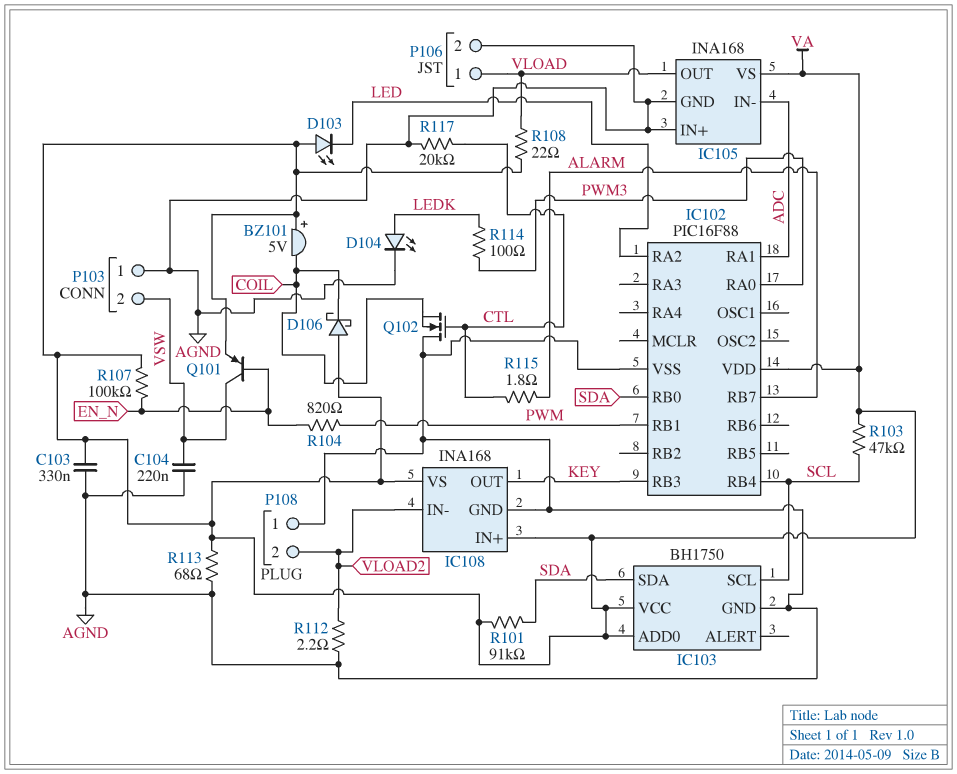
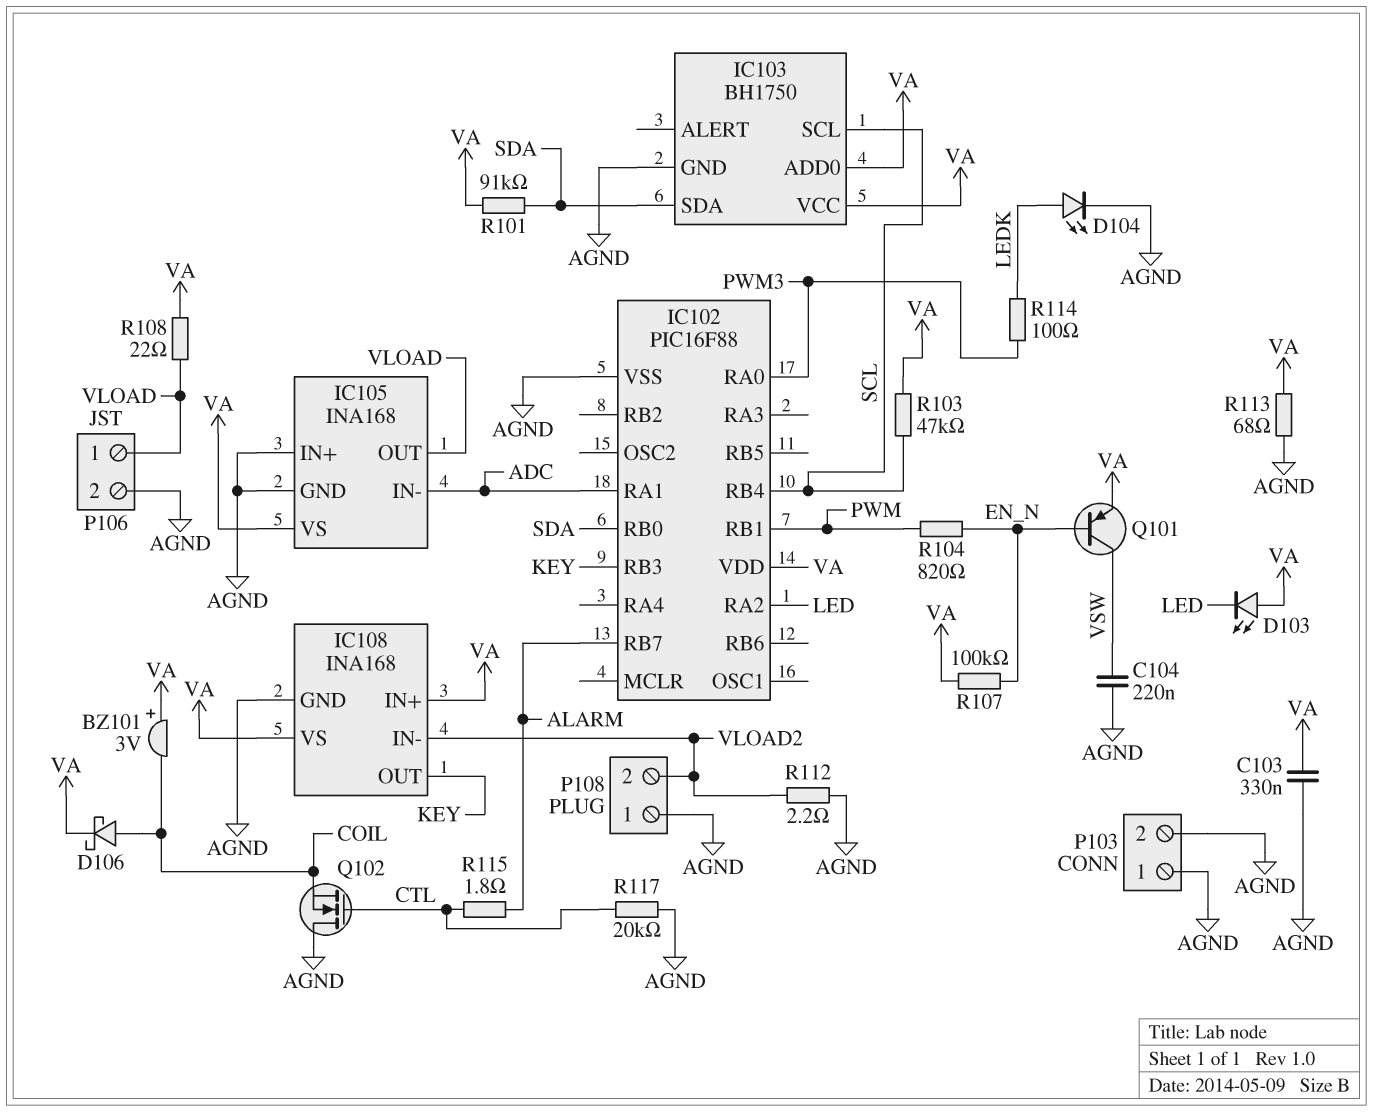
BZ101: buzzer 5V (plus VA, minus COIL) -> buzzer 3V (plus VA, minus COIL)
D106: schottky (A VA, K COIL) -> schottky (A COIL, K VA)
P103 pin 2: VSW -> AGND

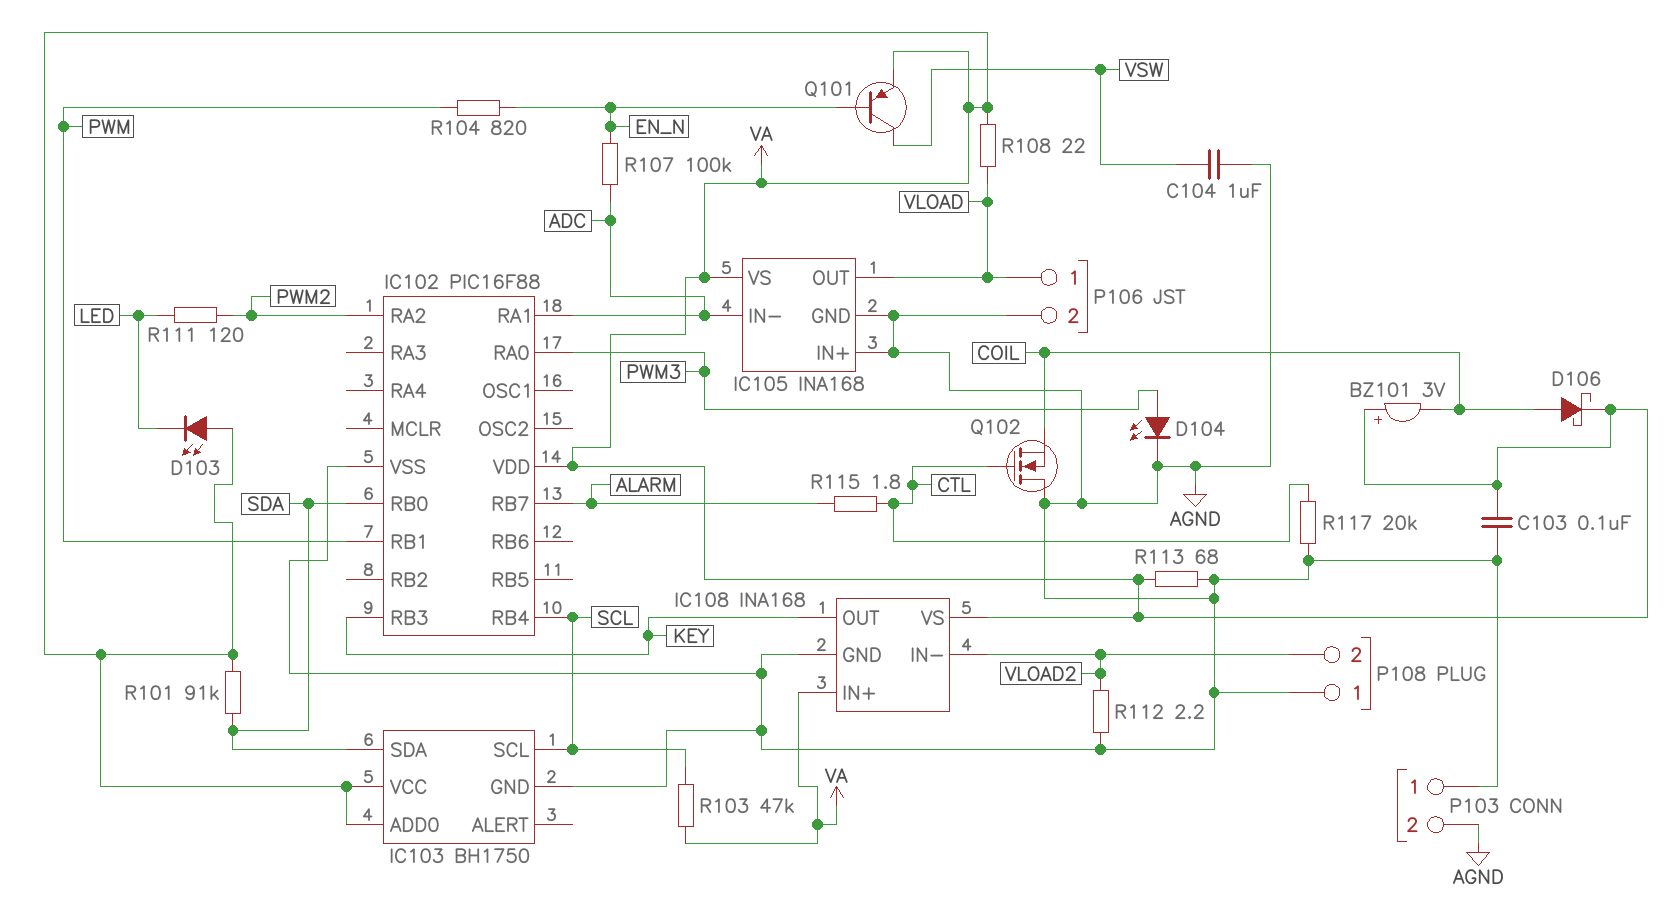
C103: 330nF (AGND, VA) -> 100nF (AGND, VA)
C104: 220nF (AGND, VSW) -> 1uF (AGND, VSW)
D104: LED (A LEDK, K AGND) -> LED (A PWM3, K AGND)
IC102 pin RA2: LED -> PWM2
R107: 100k (EN_N, VA) -> 100k (ADC, EN_N)
R111: none -> 120 (LED, PWM2)
R114: 100 (LEDK, PWM3) -> none

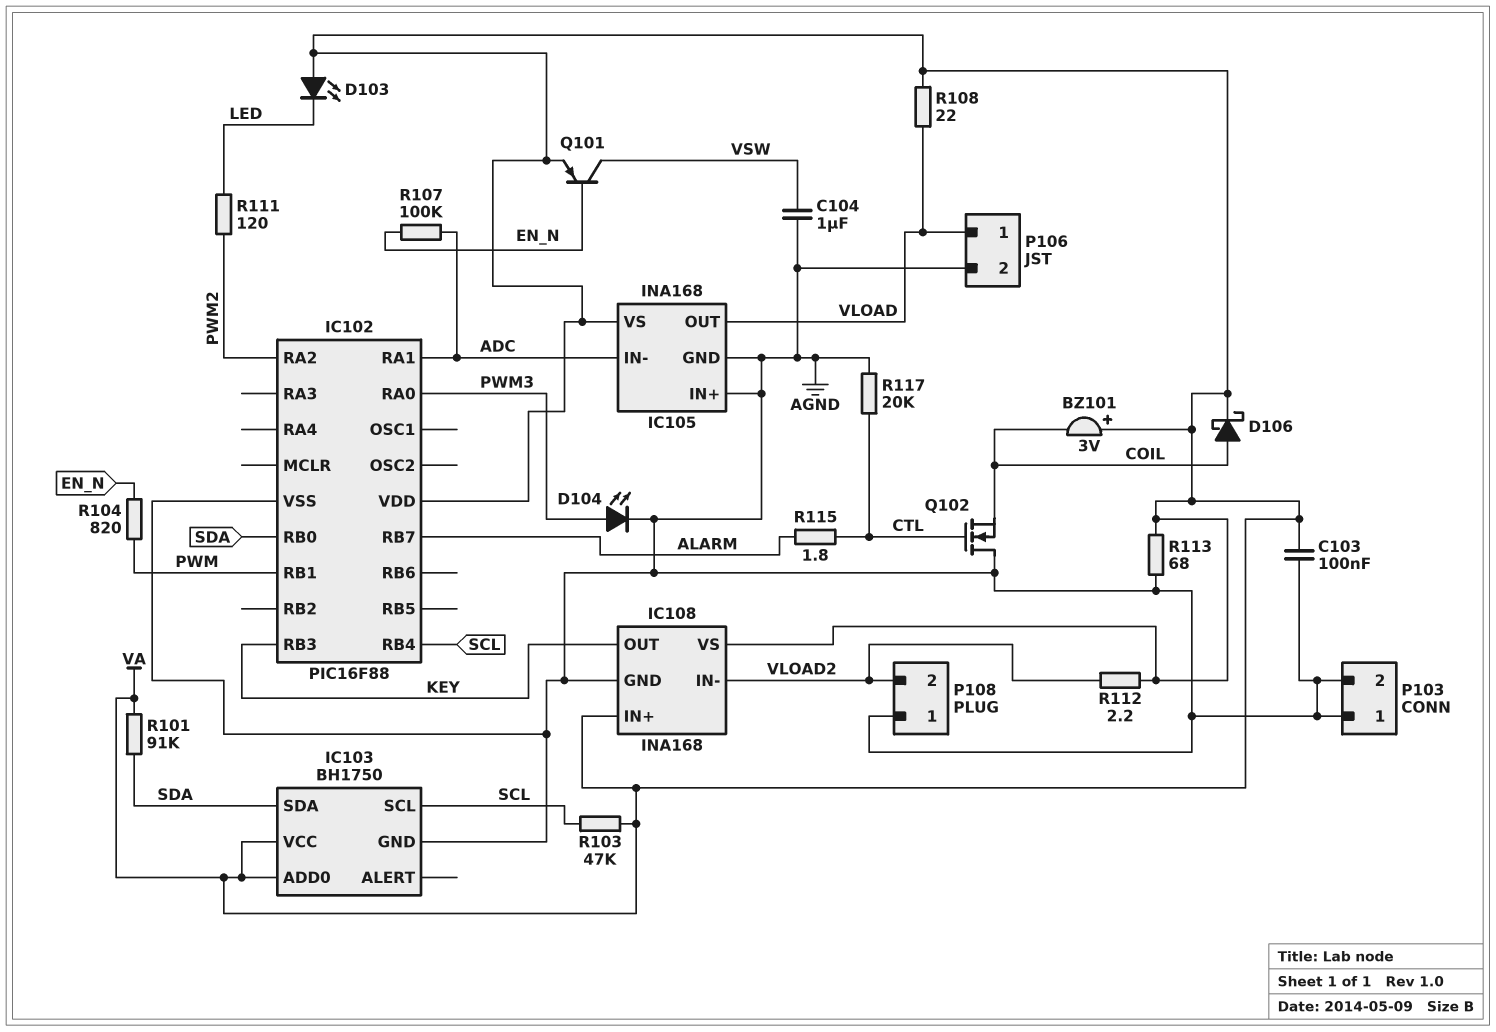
R112: 2.2 (AGND, VLOAD2) -> 2.2 (VA, VLOAD2)

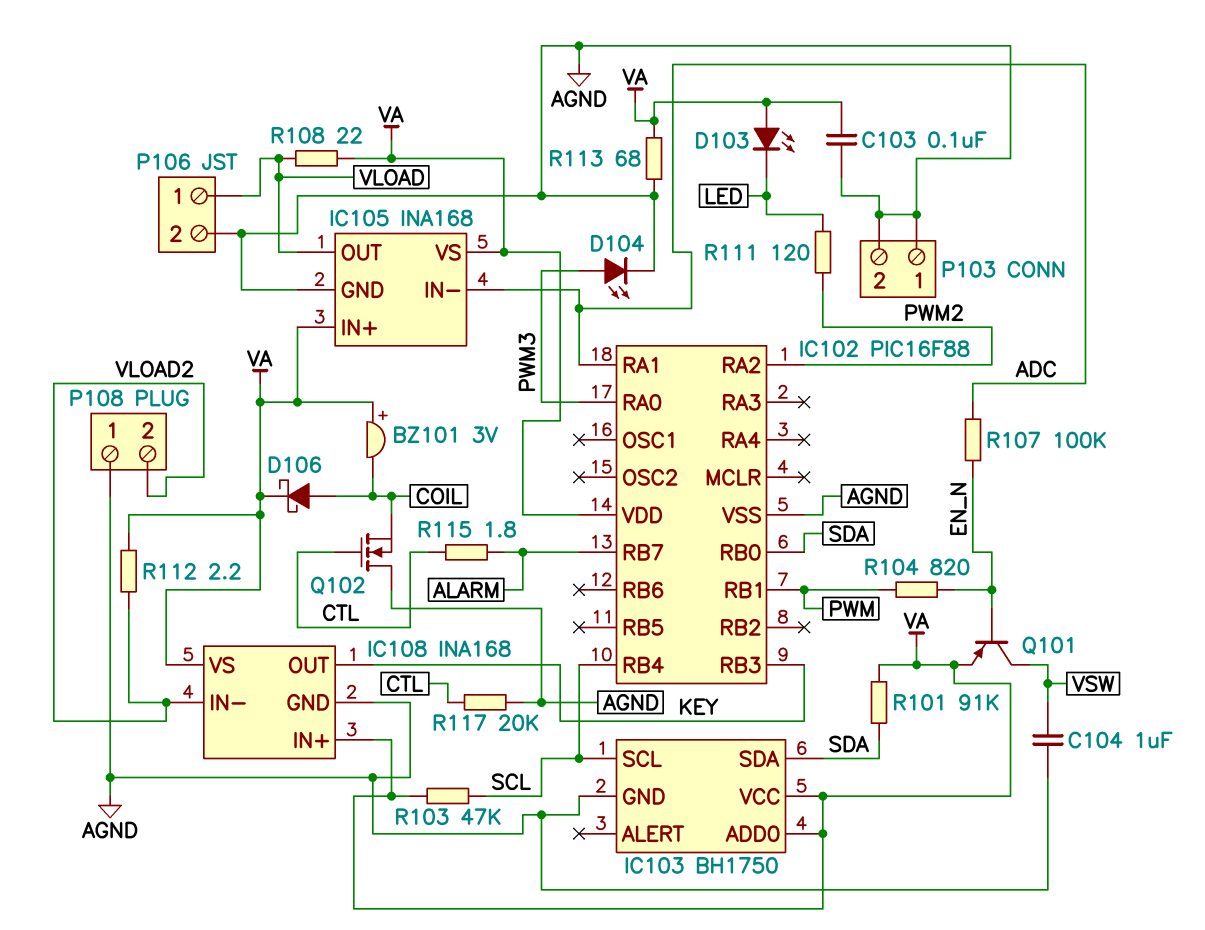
IC105 pin IN+: AGND -> VA

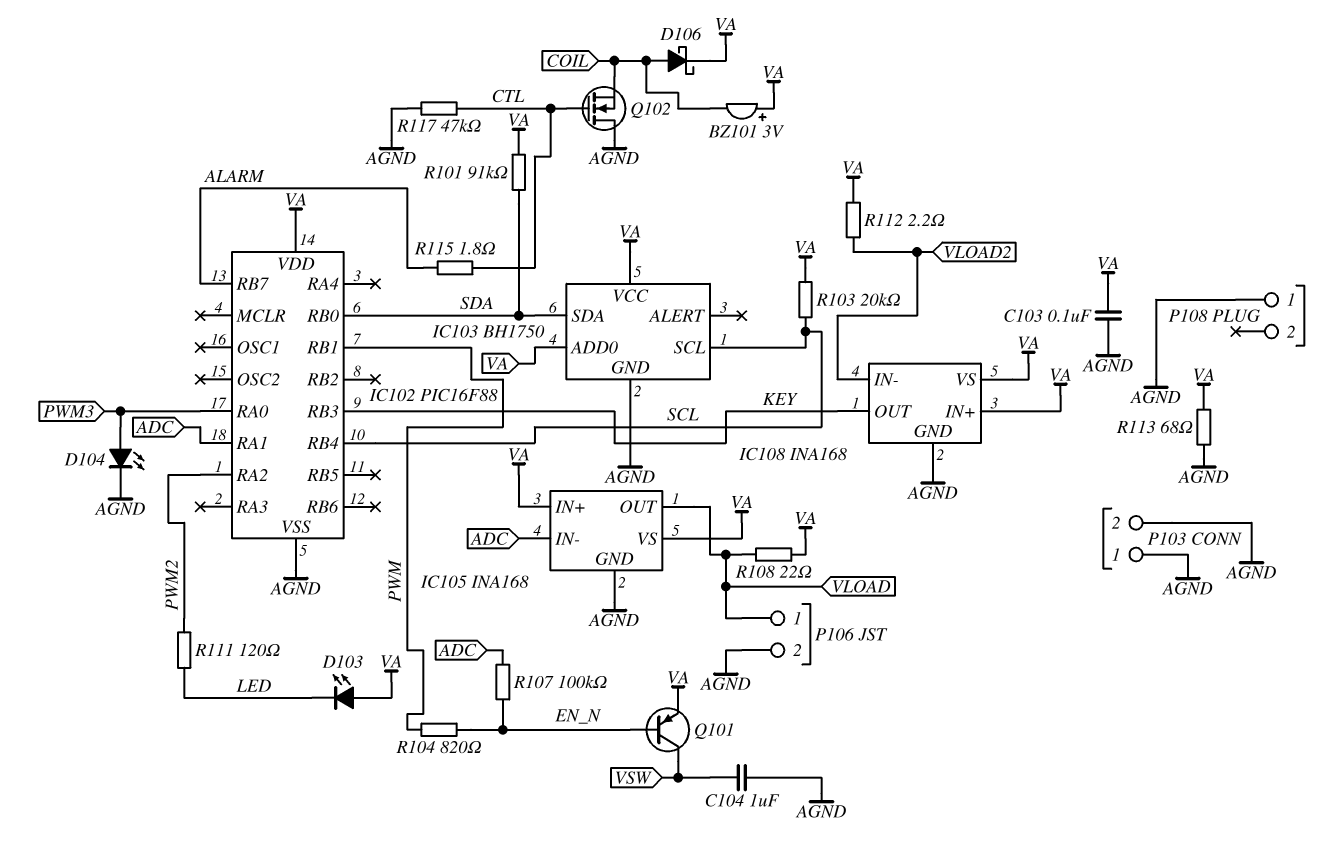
P108 pin 2: VLOAD2 -> none
R103: 47k (SCL, VA) -> 20k (SCL, VA)
R117: 20k (AGND, CTL) -> 47k (AGND, CTL)

